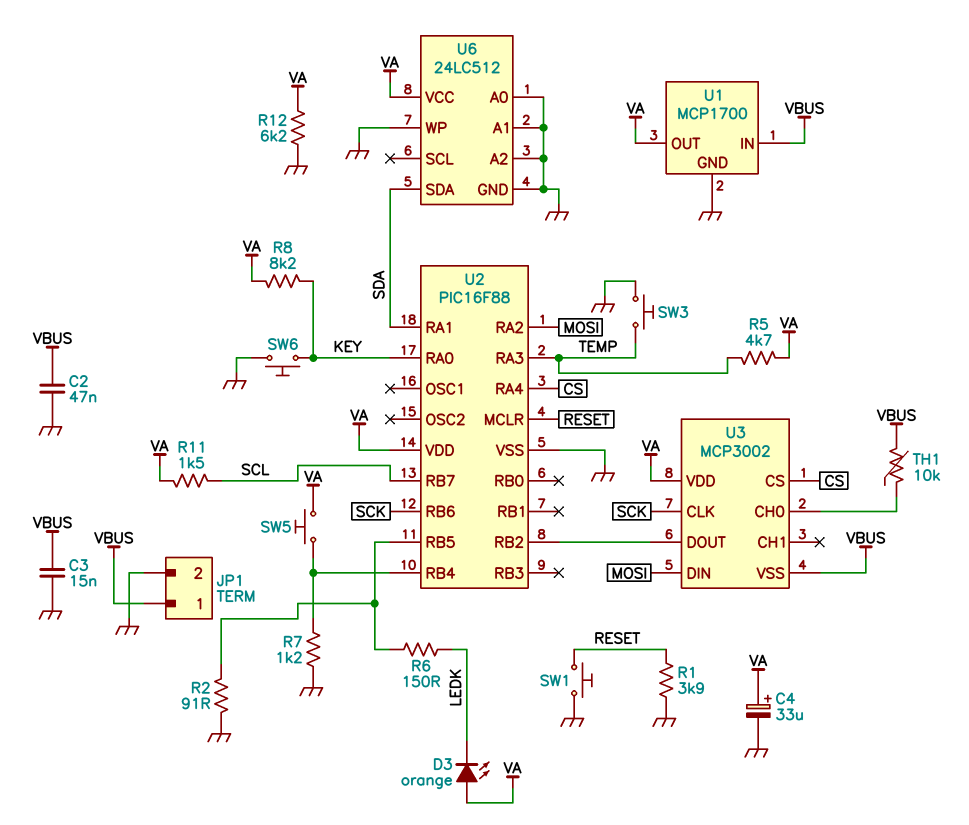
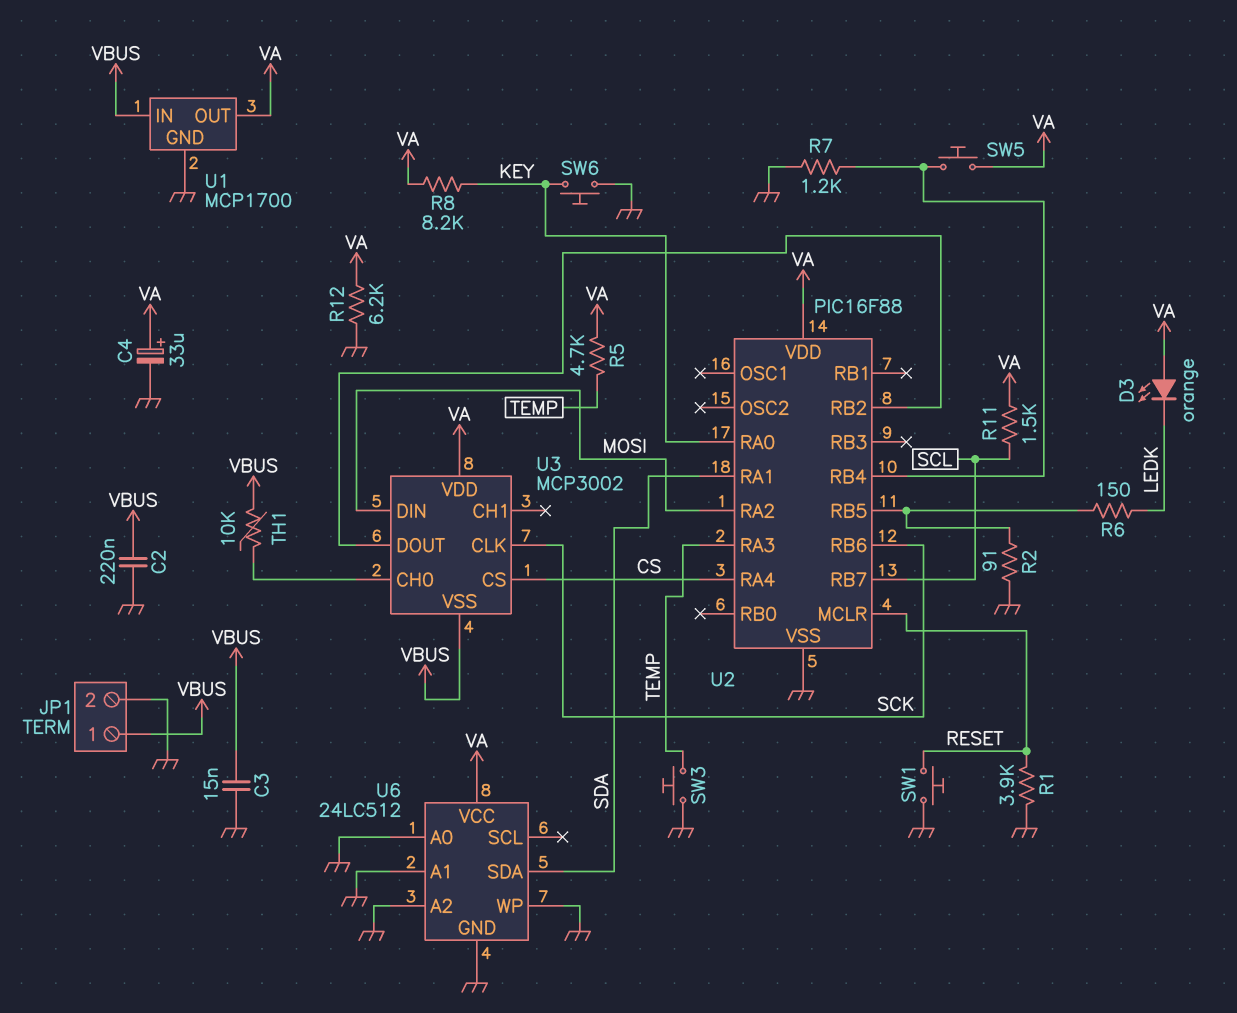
C2: 47nF (GND, VBUS) -> 220nF (GND, VBUS)

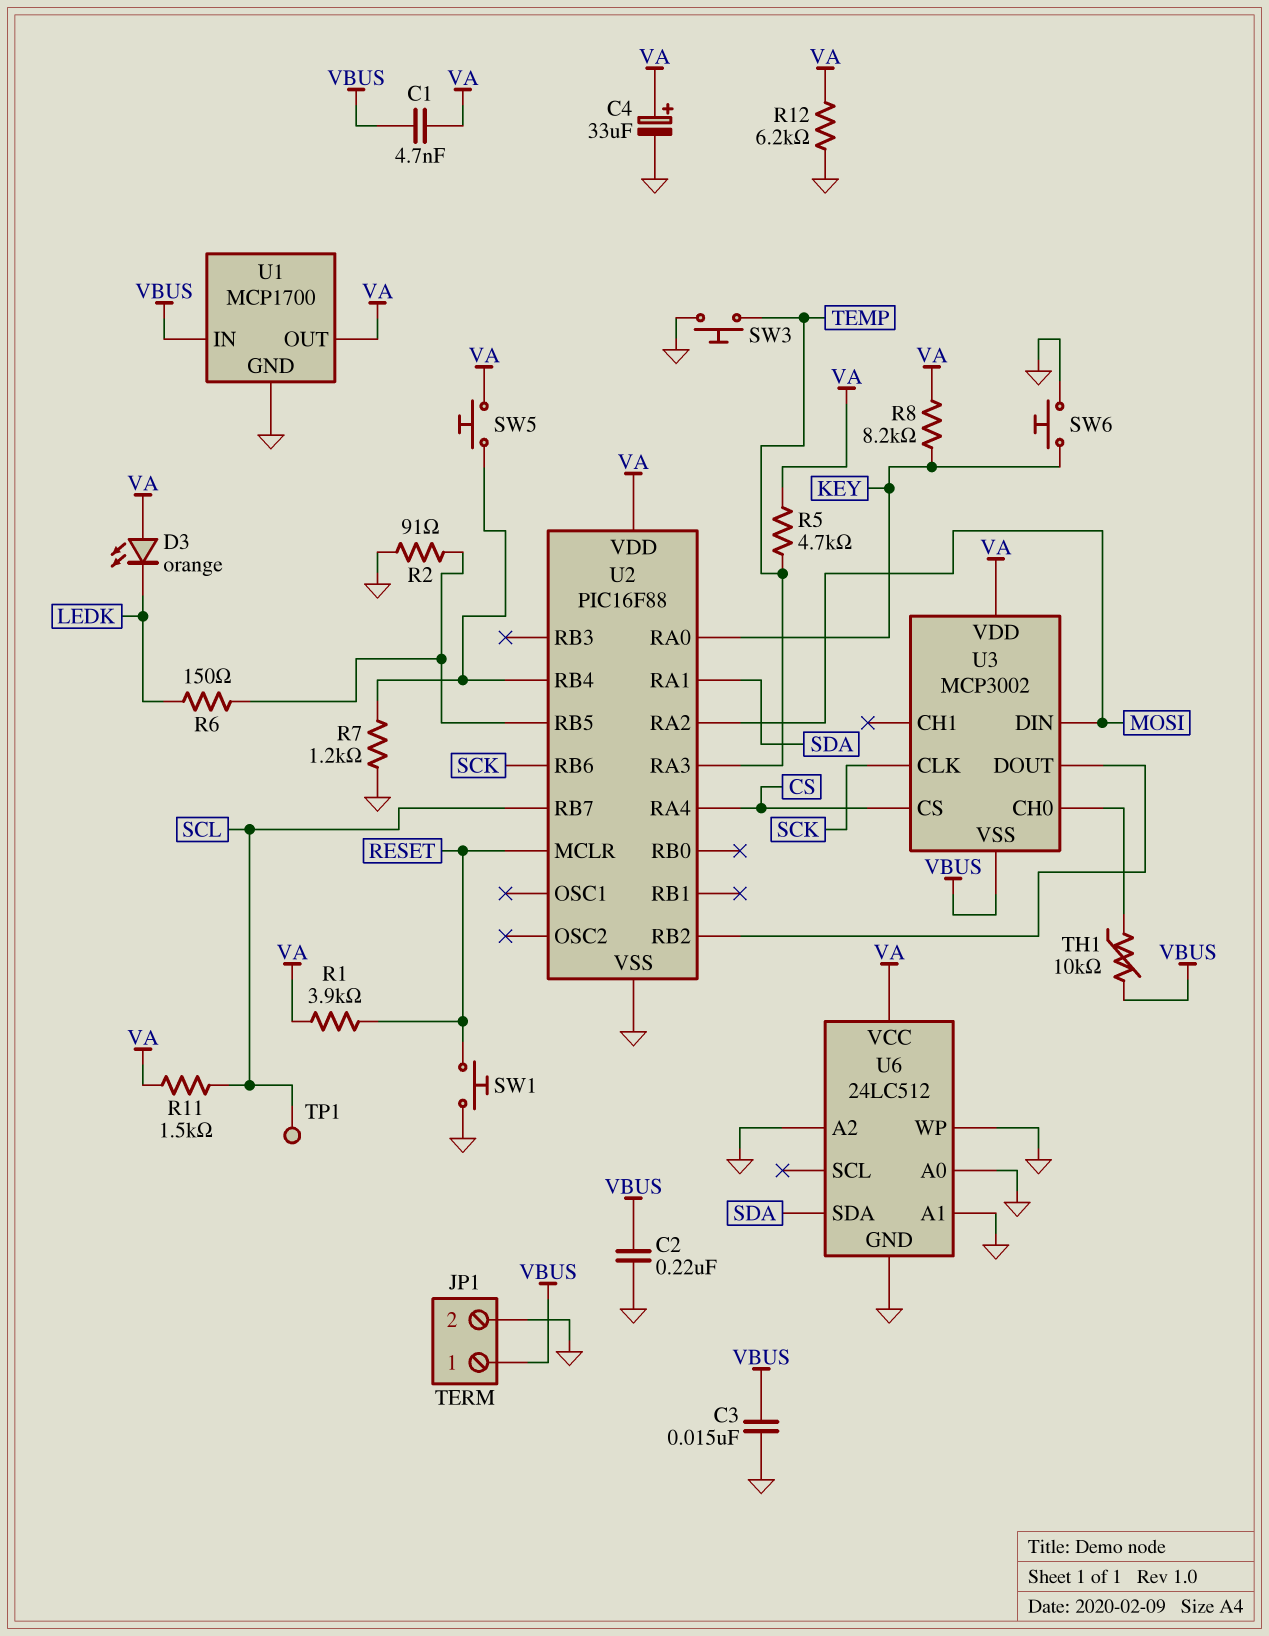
C1: none -> 4.7nF (VA, VBUS)
R1: 3.9k (GND, RESET) -> 3.9k (RESET, VA)
TP1: none -> test point (SCL)

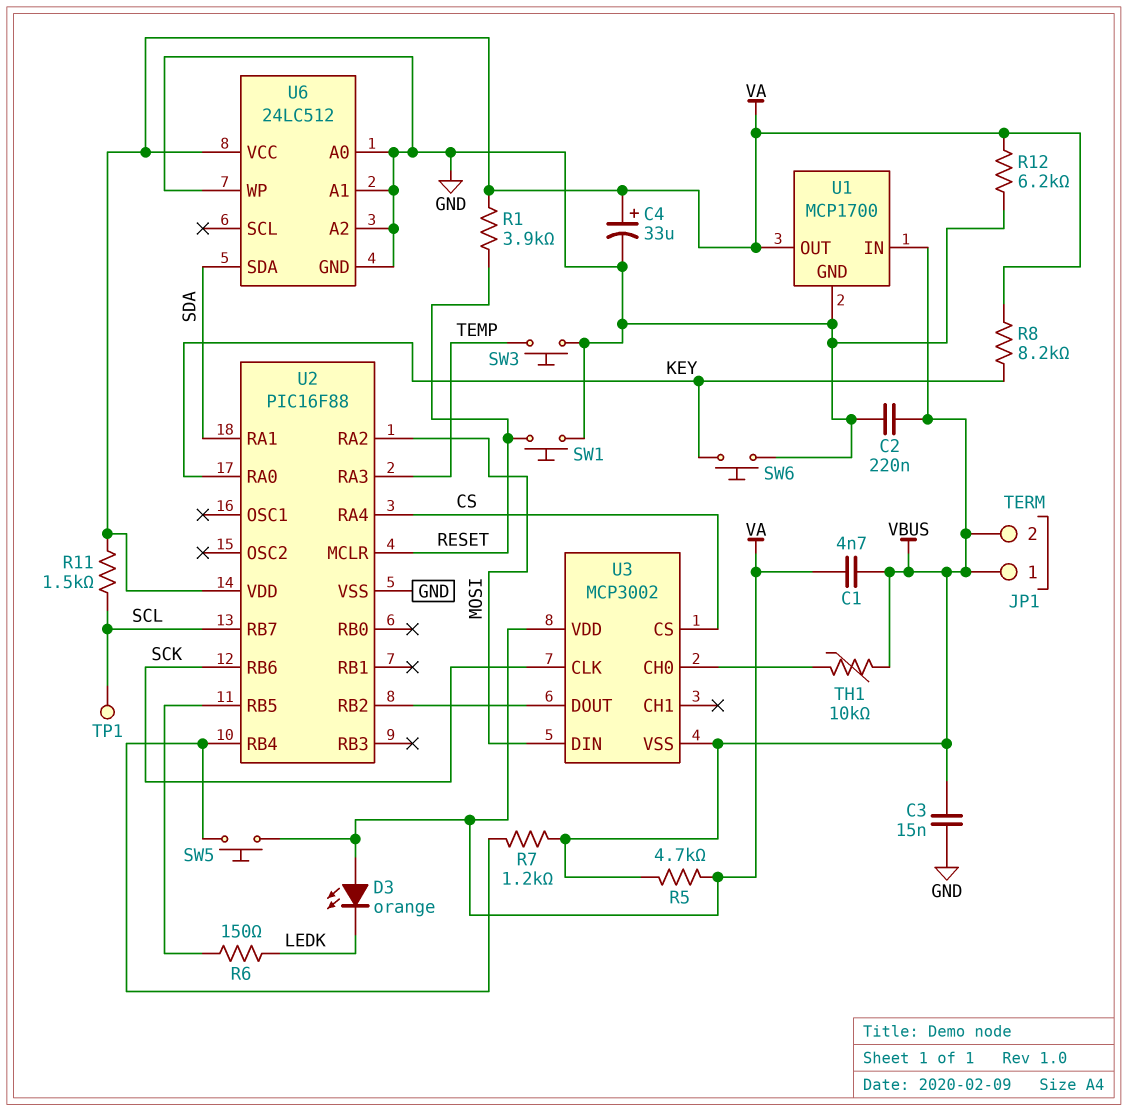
JP1 pin 2: GND -> VBUS
R2: 91 (GND, U2/RB5) -> none
R5: 4.7k (TEMP, VA) -> 4.7k (VA, VBUS)
R7: 1.2k (GND, U2/RB4) -> 1.2k (U2/RB4, VBUS)

